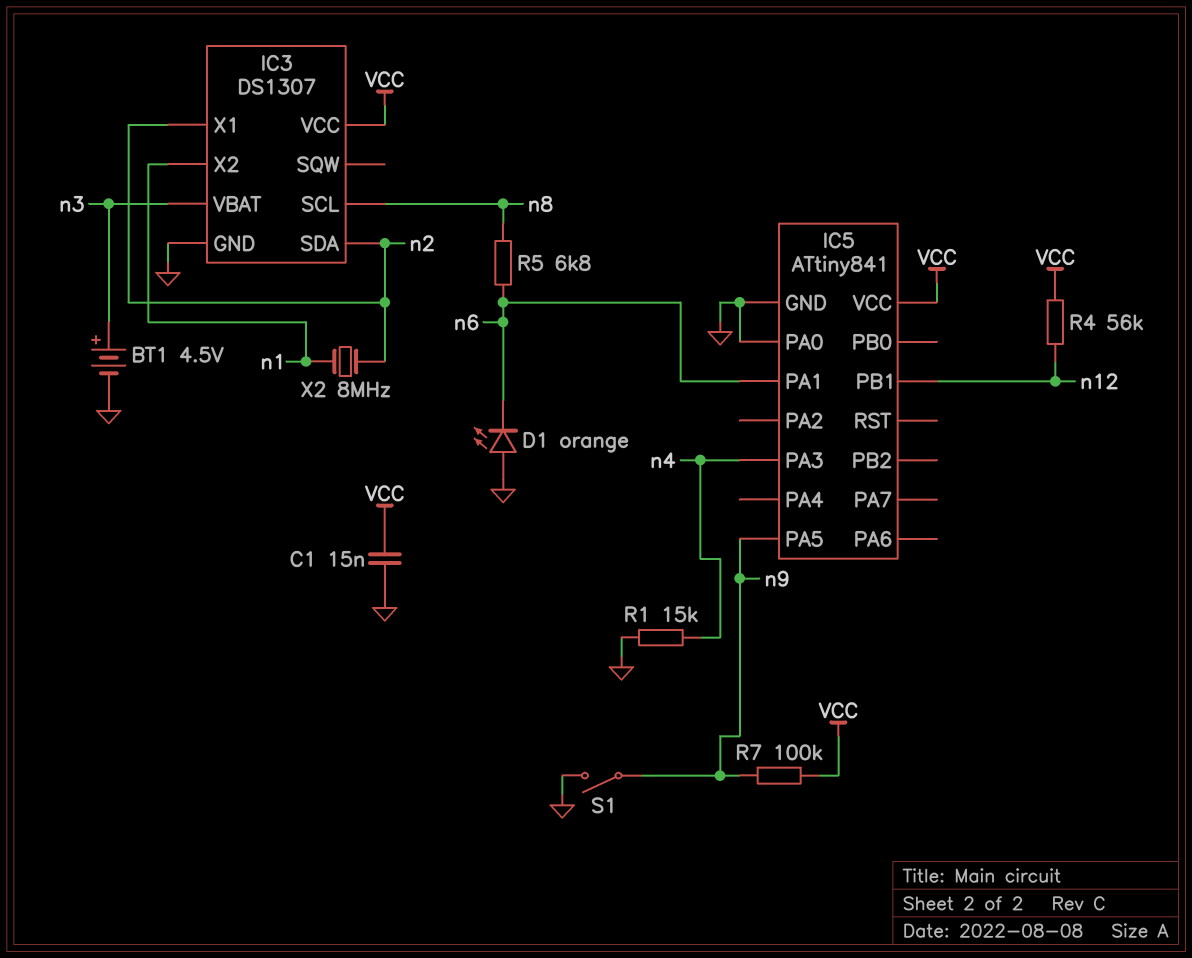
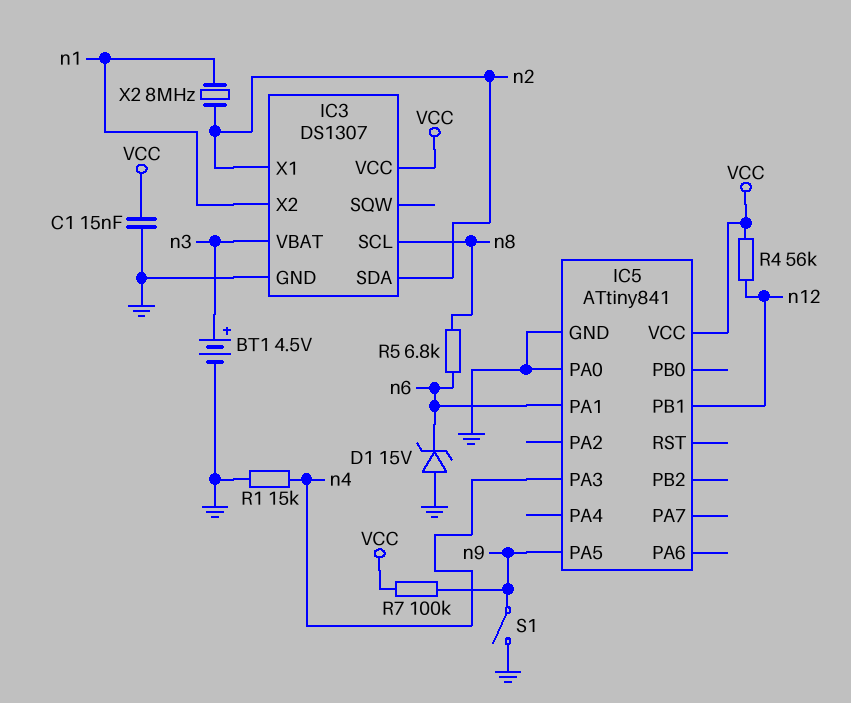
D1: LED orange (A GND, K n6) -> zener 15V (A GND, K n6)

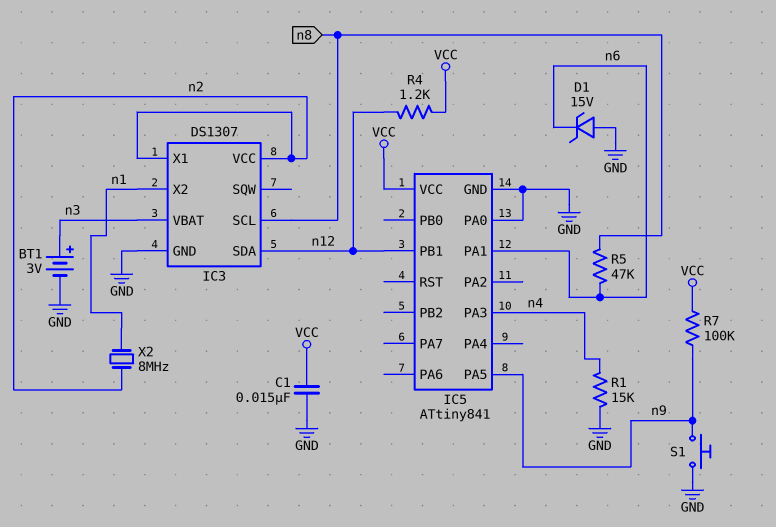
BT1: 4.5V (plus n3, minus GND) -> 3V (plus n3, minus GND)
IC3 pin SDA: n2 -> n12
IC3 pin VCC: VCC -> n2
R4: 56k (VCC, n12) -> 1.2k (VCC, n12)
R5: 6.8k (n6, n8) -> 47k (n6, n8)
S1: switch (GND, n9) -> button (GND, n9)

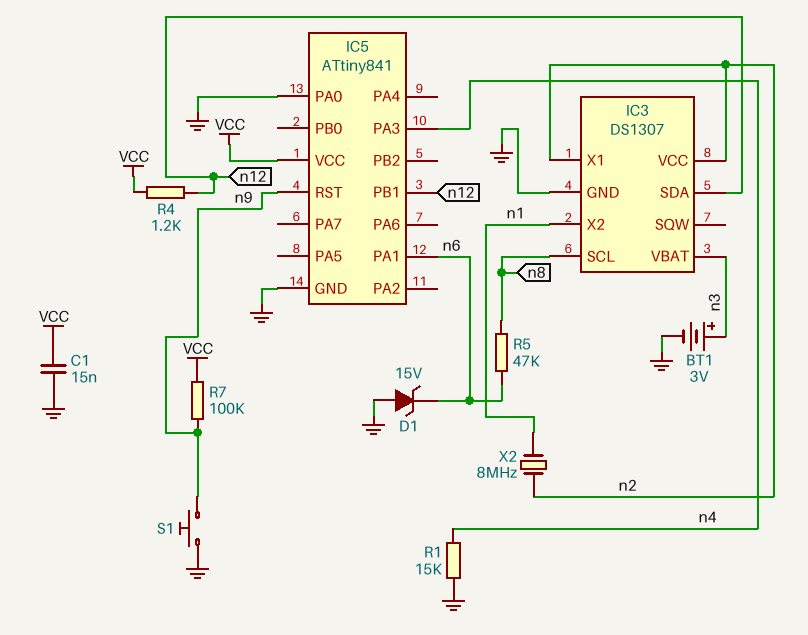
IC5 pin PA5: n9 -> none
IC5 pin RST: none -> n9

